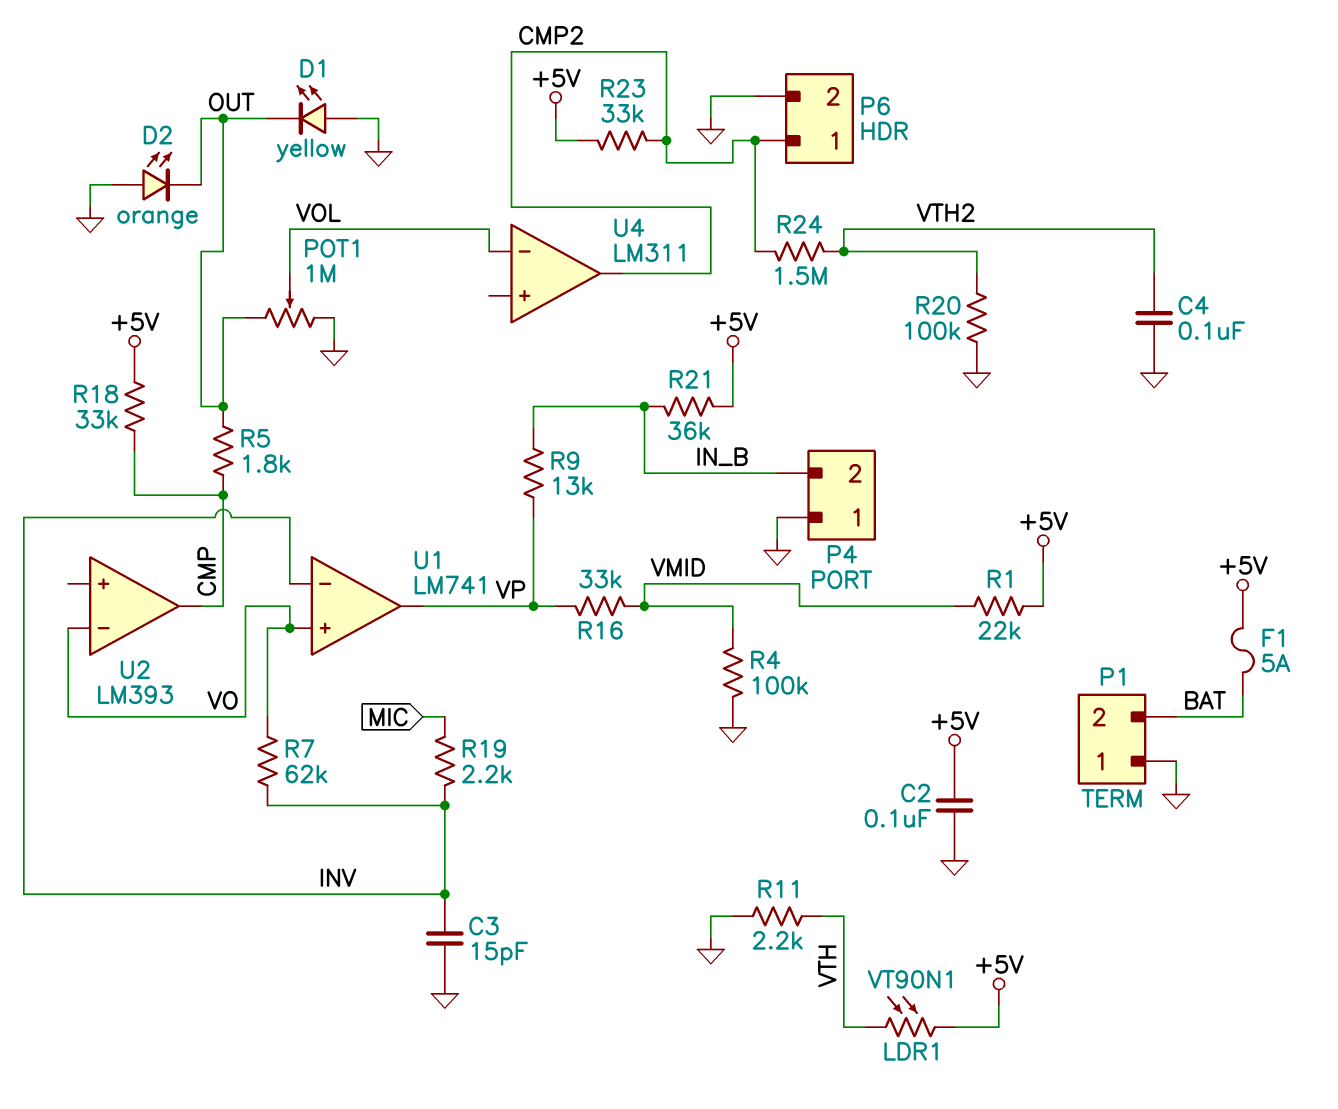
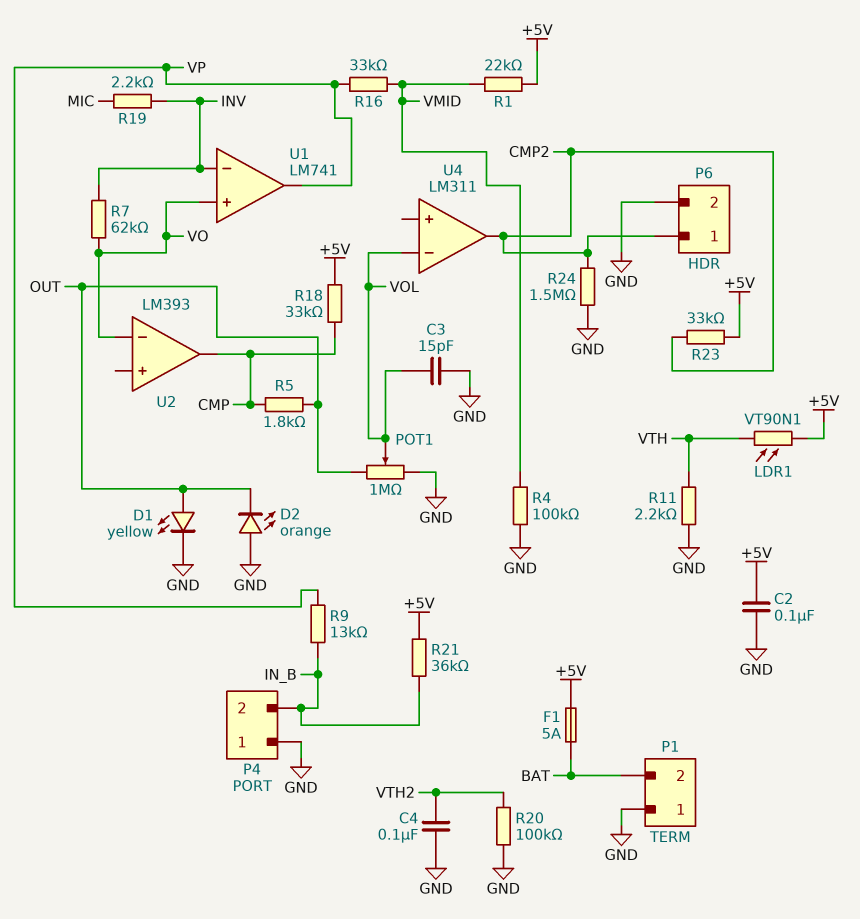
C3: 15pF (GND, INV) -> 15pF (GND, VOL)
D1: LED yellow (A GND, K OUT) -> LED yellow (A OUT, K GND)
R24: 1.5M (CMP2, VTH2) -> 1.5M (CMP2, GND)

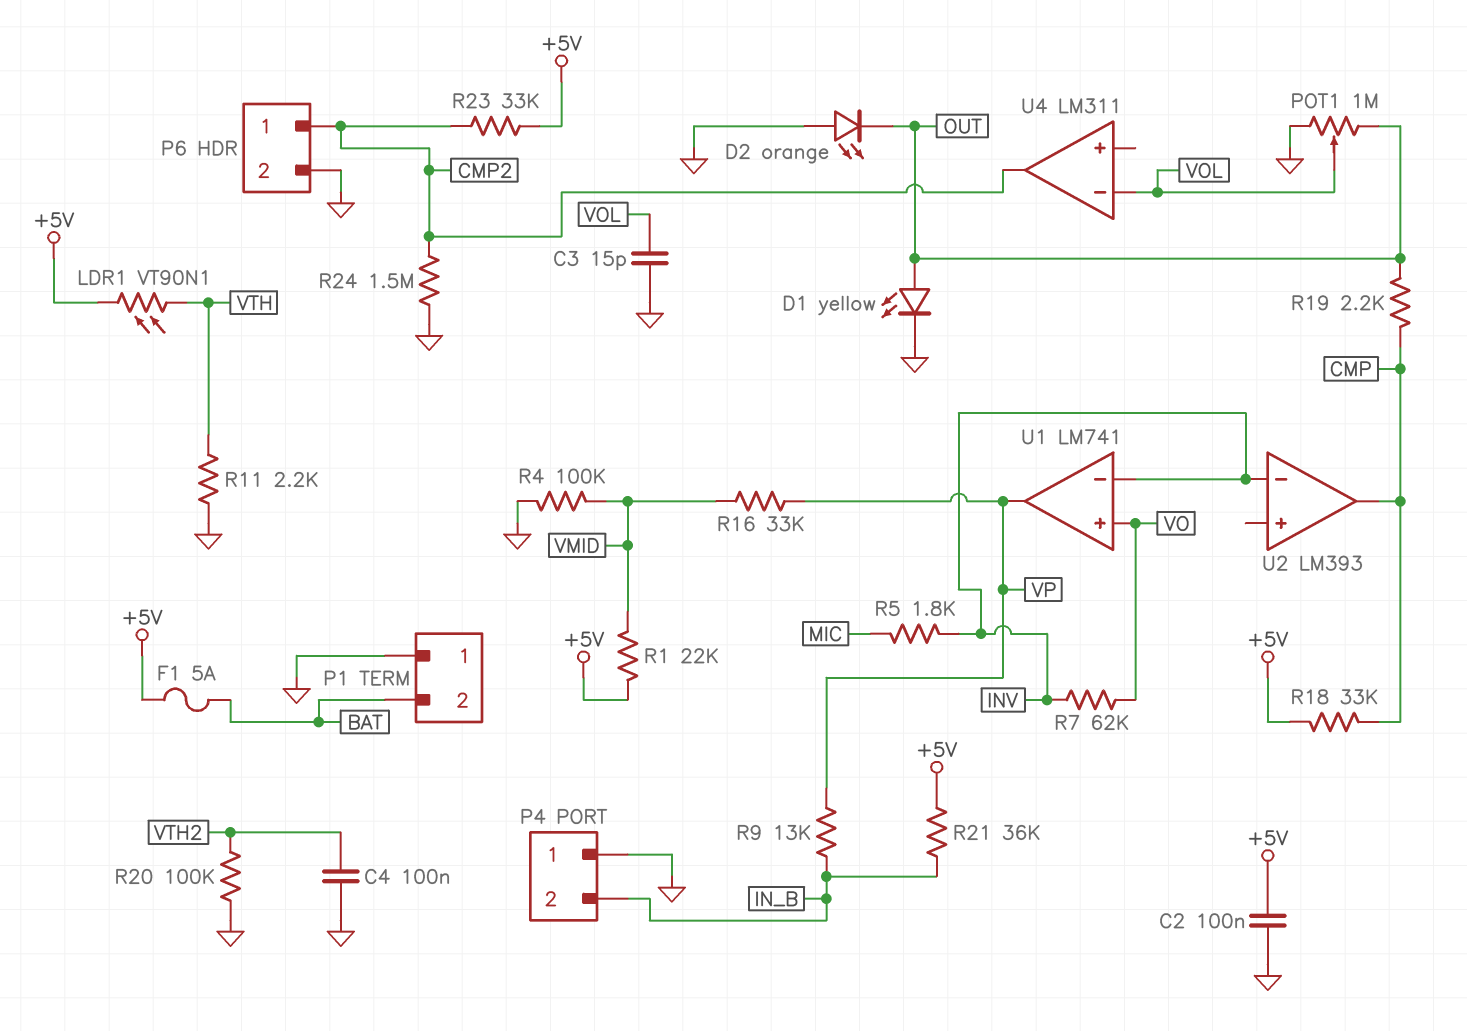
R5: 1.8k (CMP, OUT) -> 1.8k (INV, MIC)
R19: 2.2k (INV, MIC) -> 2.2k (CMP, OUT)
U2 pin in-: VO -> INV

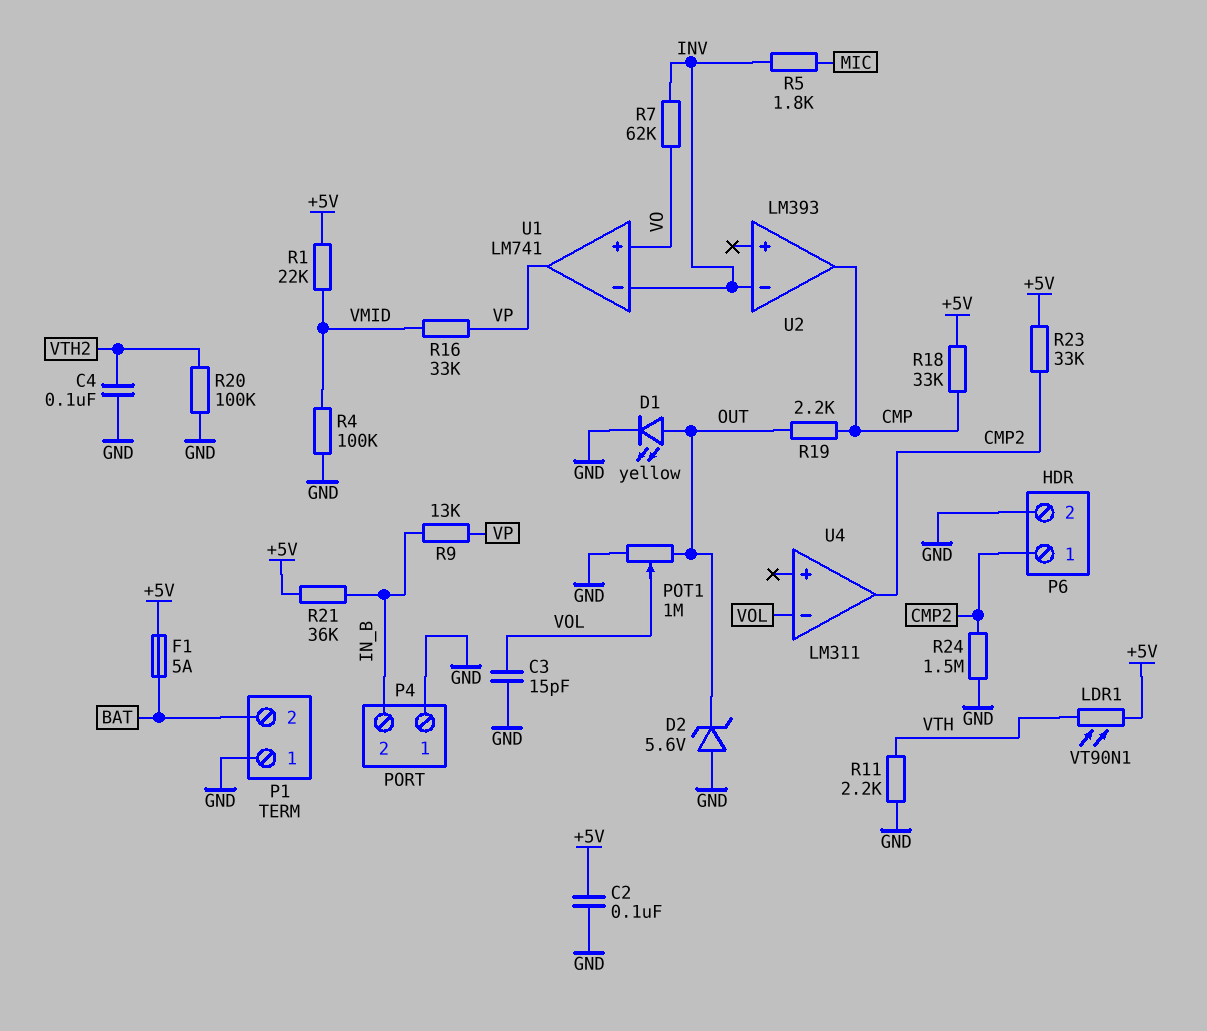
D2: LED orange (A GND, K OUT) -> zener 5.6V (A GND, K OUT)

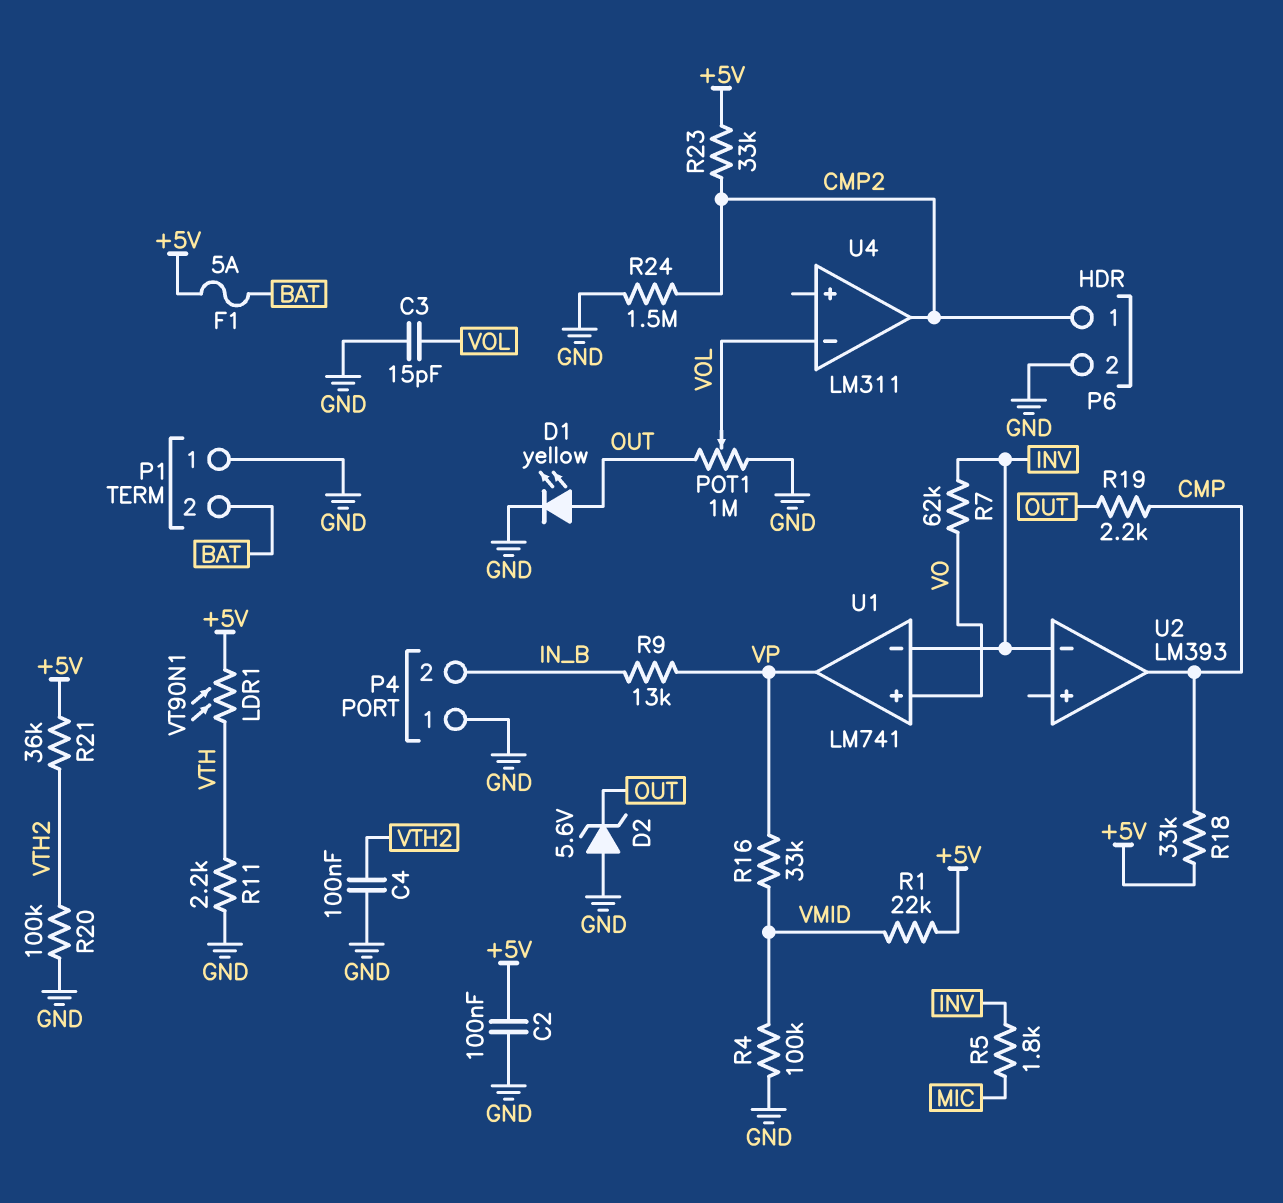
R21: 36k (+5V, IN_B) -> 36k (+5V, VTH2)

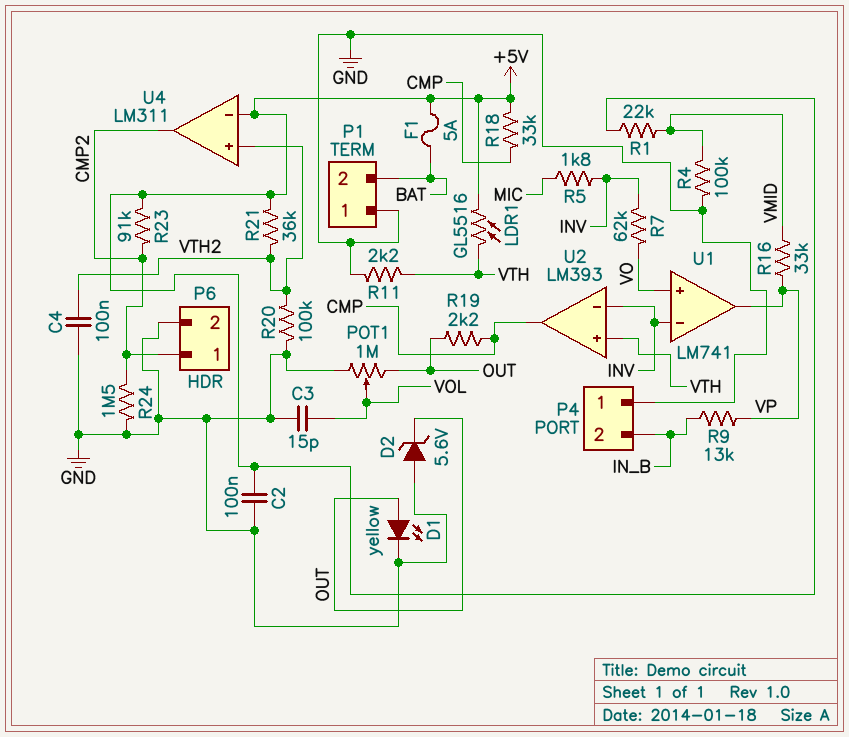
LDR1: VT90N1 (+5V, VTH) -> GL5516 (+5V, VTH)
R23: 33k (+5V, CMP2) -> 91k (+5V, CMP2)
U2 pin in+: none -> VTH
U4 pin in+: none -> VTH2
U4 pin in-: VOL -> +5V

